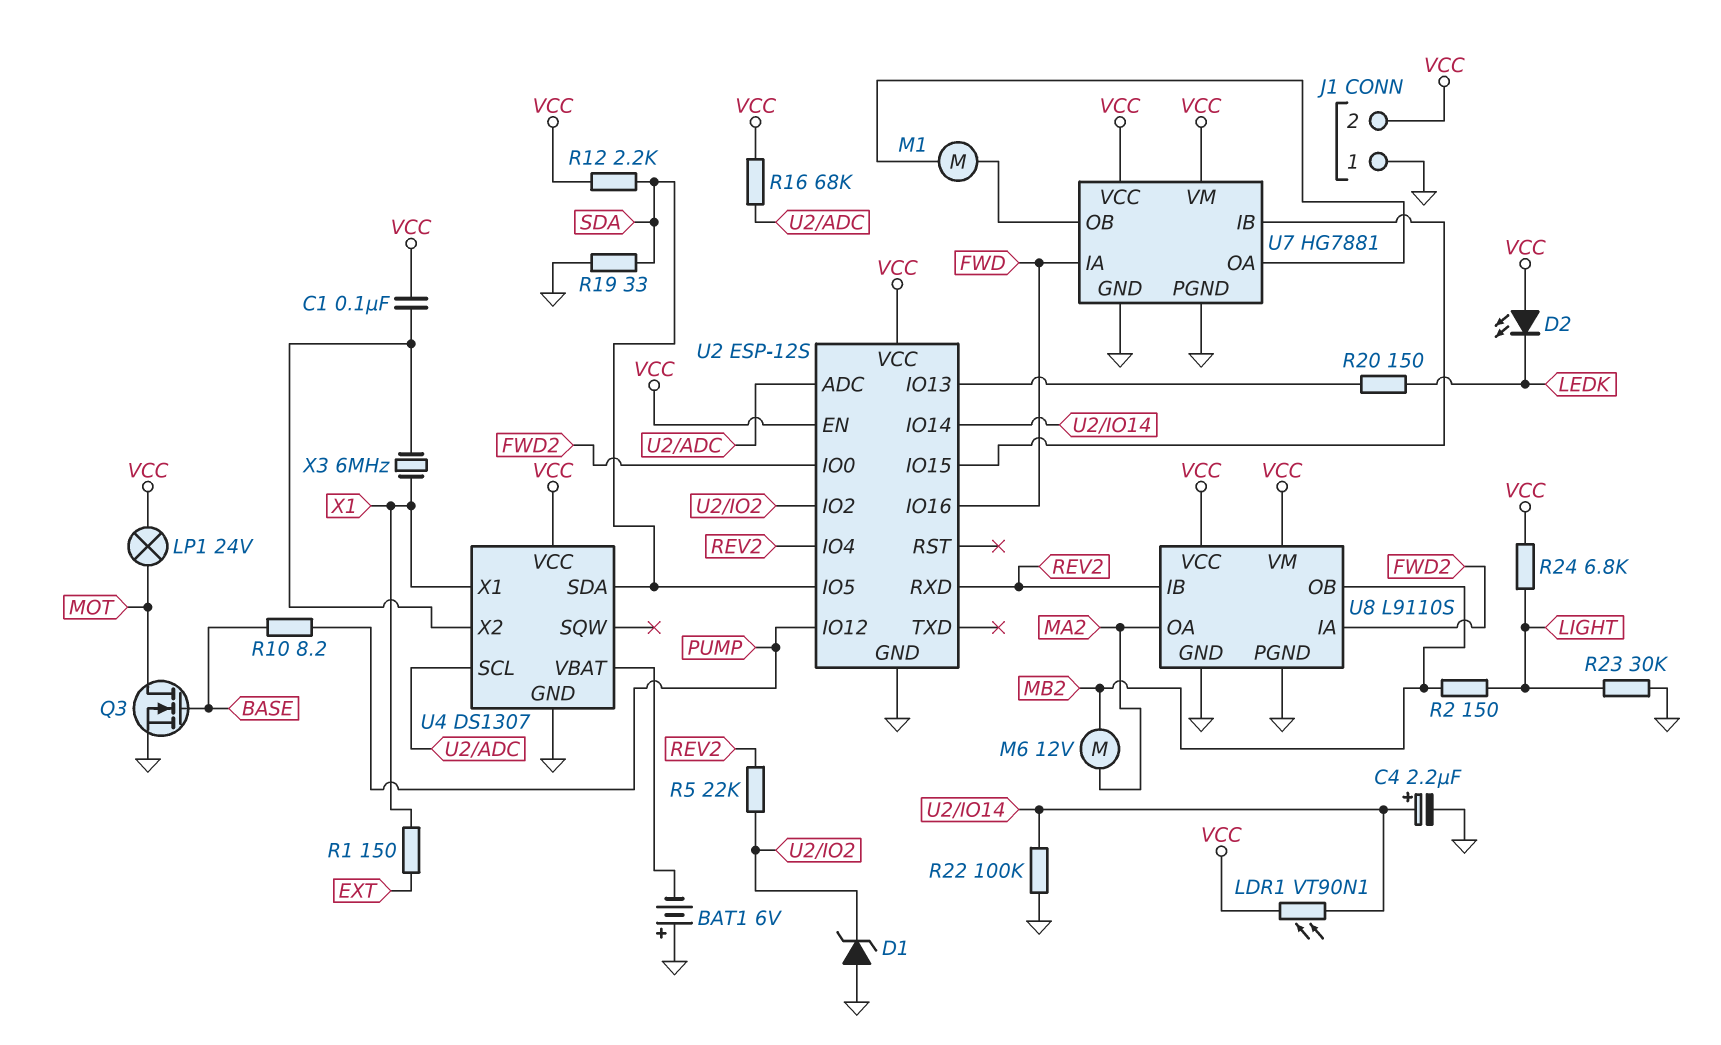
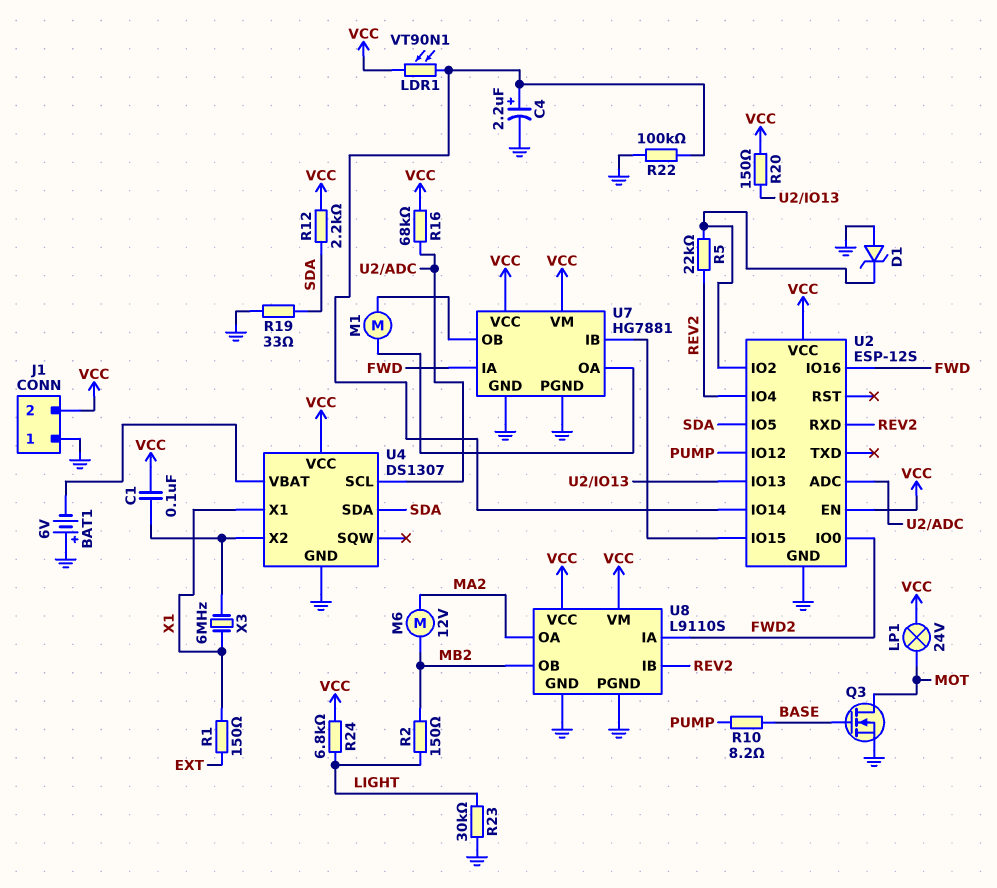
D2: LED (A VCC, K LEDK) -> none
R20: 150 (LEDK, U2/IO13) -> 150 (U2/IO13, VCC)

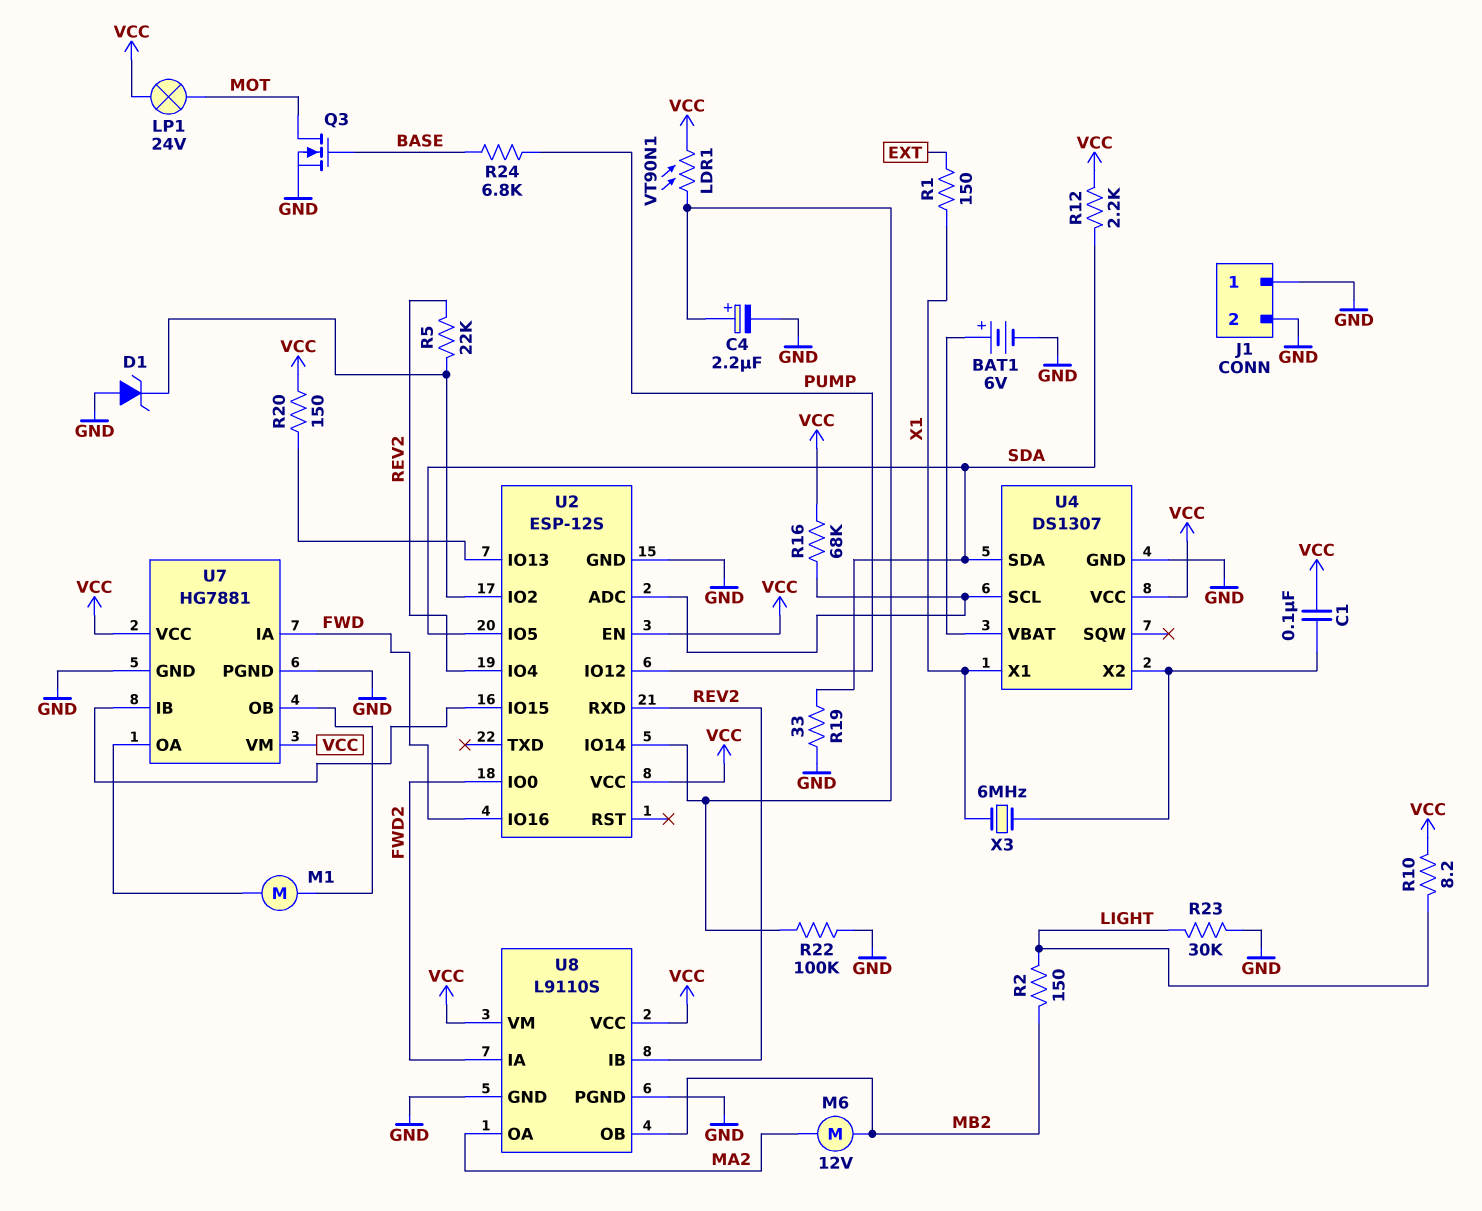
BAT1: 6V (plus GND, minus U4/VBAT) -> 6V (plus U4/VBAT, minus GND)
J1 pin 2: VCC -> GND
R10: 8.2 (BASE, PUMP) -> 8.2 (LIGHT, VCC)
R24: 6.8k (LIGHT, VCC) -> 6.8k (BASE, PUMP)

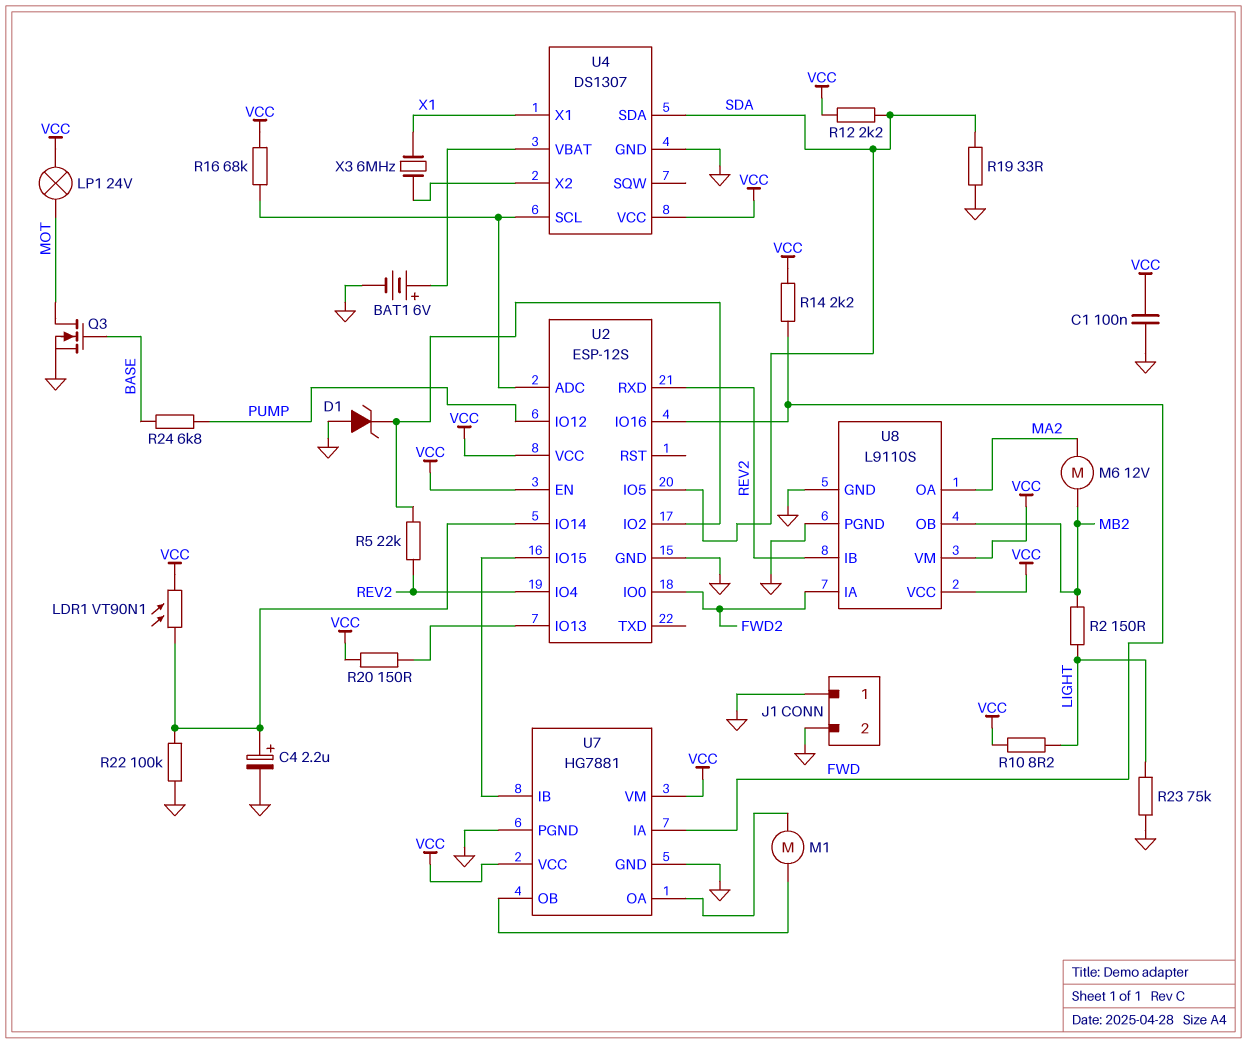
C1: 100nF (U4/X2, VCC) -> 100nF (GND, VCC)
R1: 150 (EXT, X1) -> none
R14: none -> 2.2k (FWD, VCC)
R23: 30k (GND, LIGHT) -> 75k (GND, LIGHT)

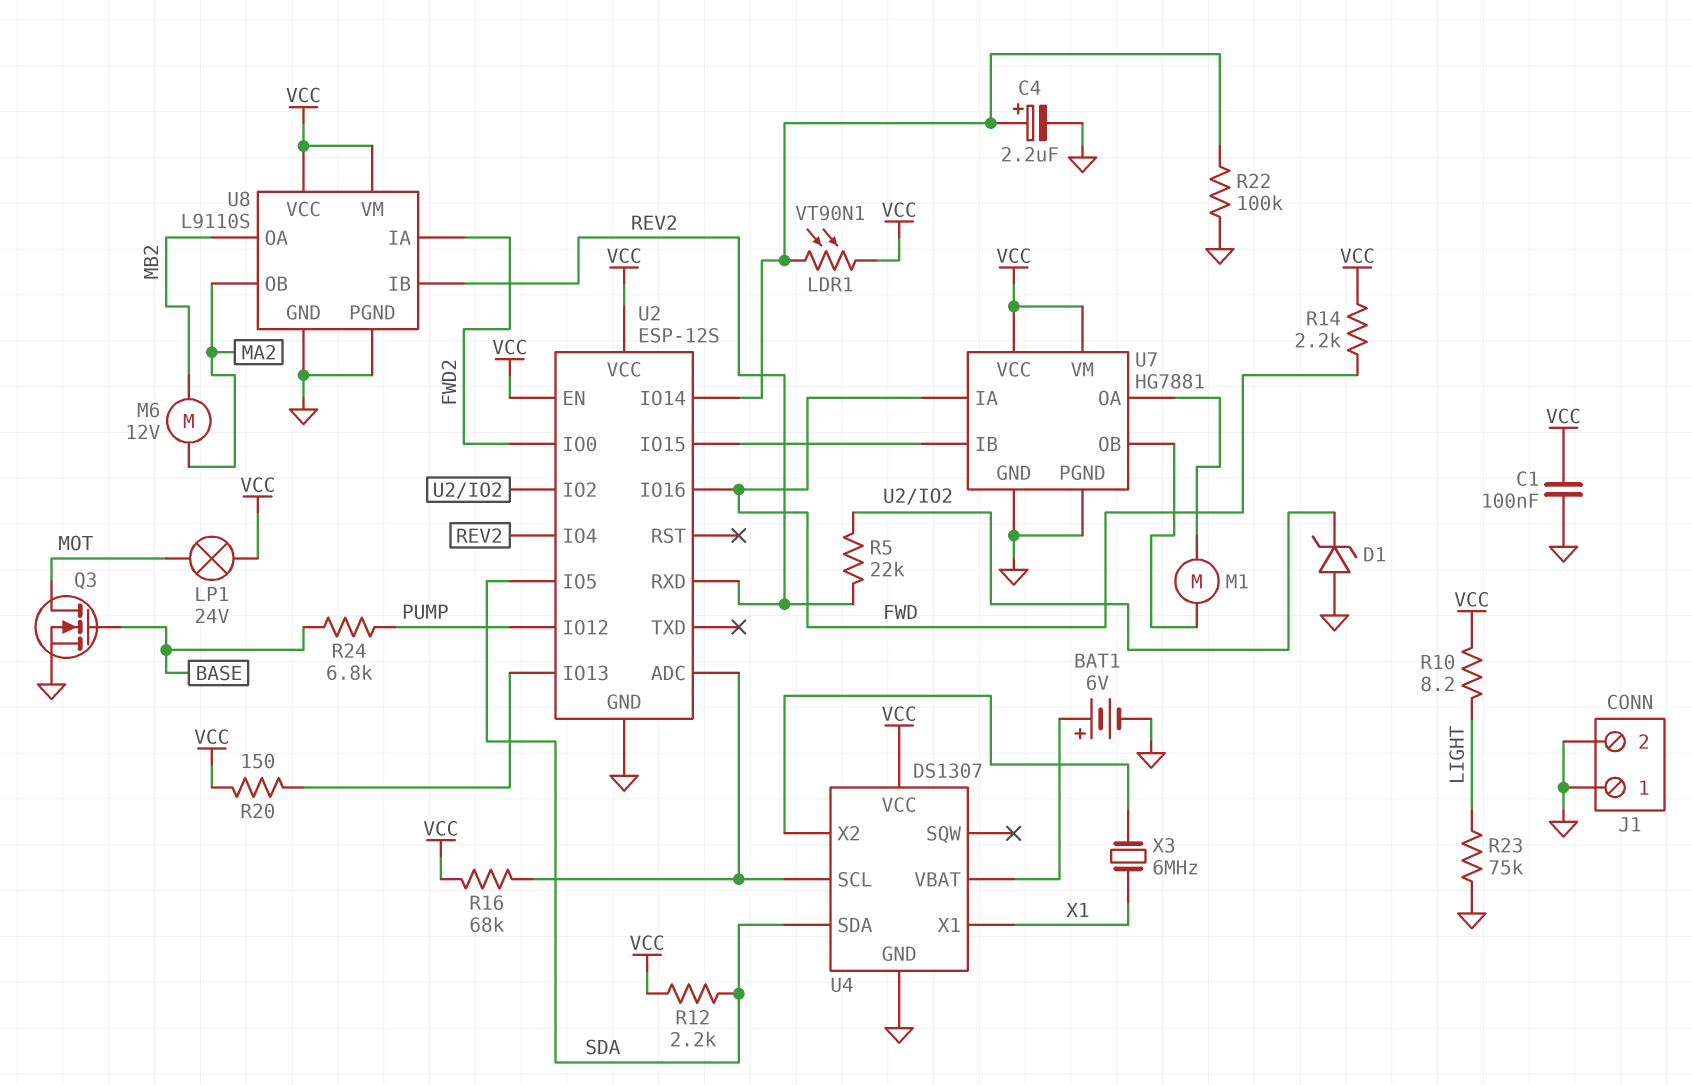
R2: 150 (LIGHT, MB2) -> none
R19: 33 (GND, SDA) -> none
U8 pin OA: MA2 -> MB2
U8 pin OB: MB2 -> MA2

